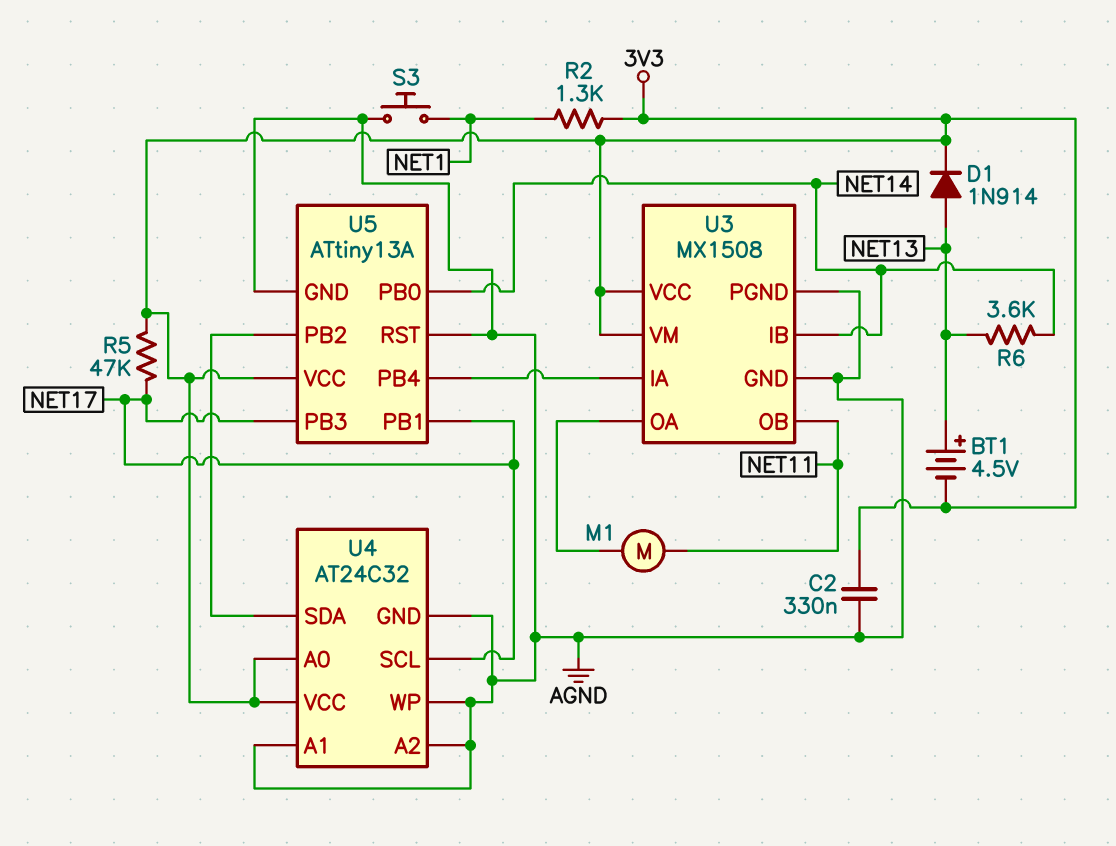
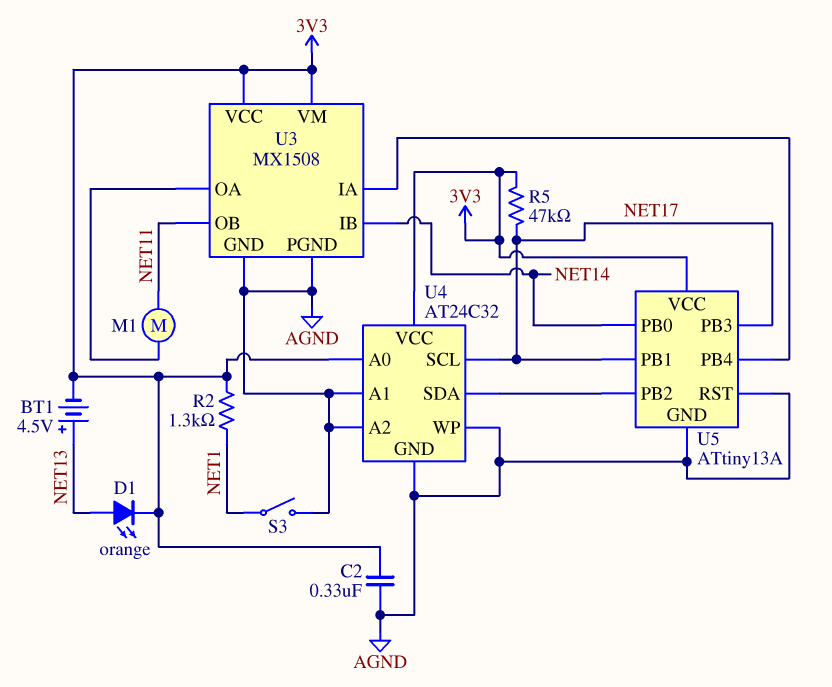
D1: diode 1N914 (A NET13, K 3V3) -> LED orange (A NET13, K 3V3)
R6: 3.6k (NET13, NET14) -> none
S3: button (AGND, NET1) -> switch (AGND, NET1)

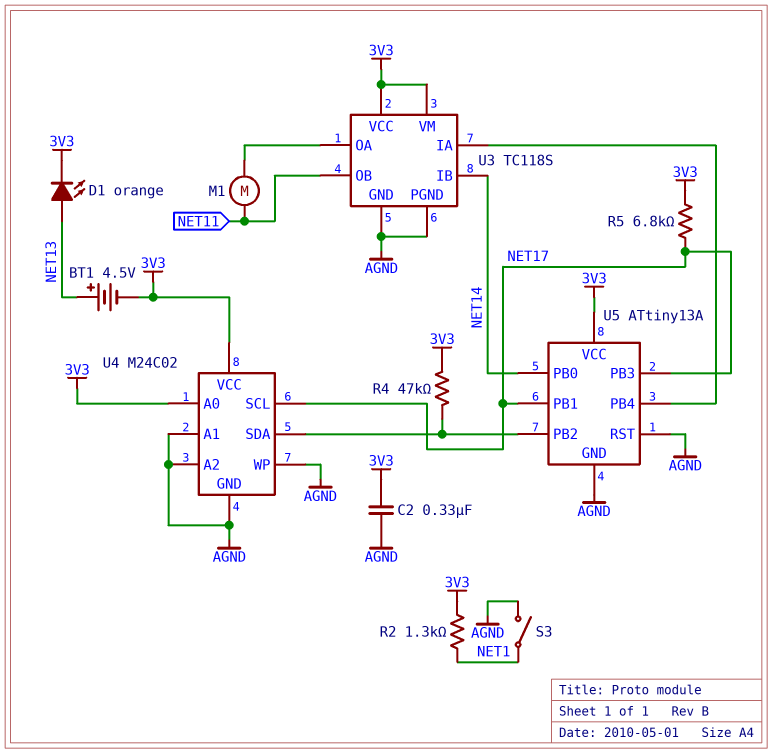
R4: none -> 47k (3V3, U4/SDA)
R5: 47k (3V3, NET17) -> 6.8k (3V3, NET17)
U3: MX1508 -> TC118S
U4: AT24C32 -> M24C02

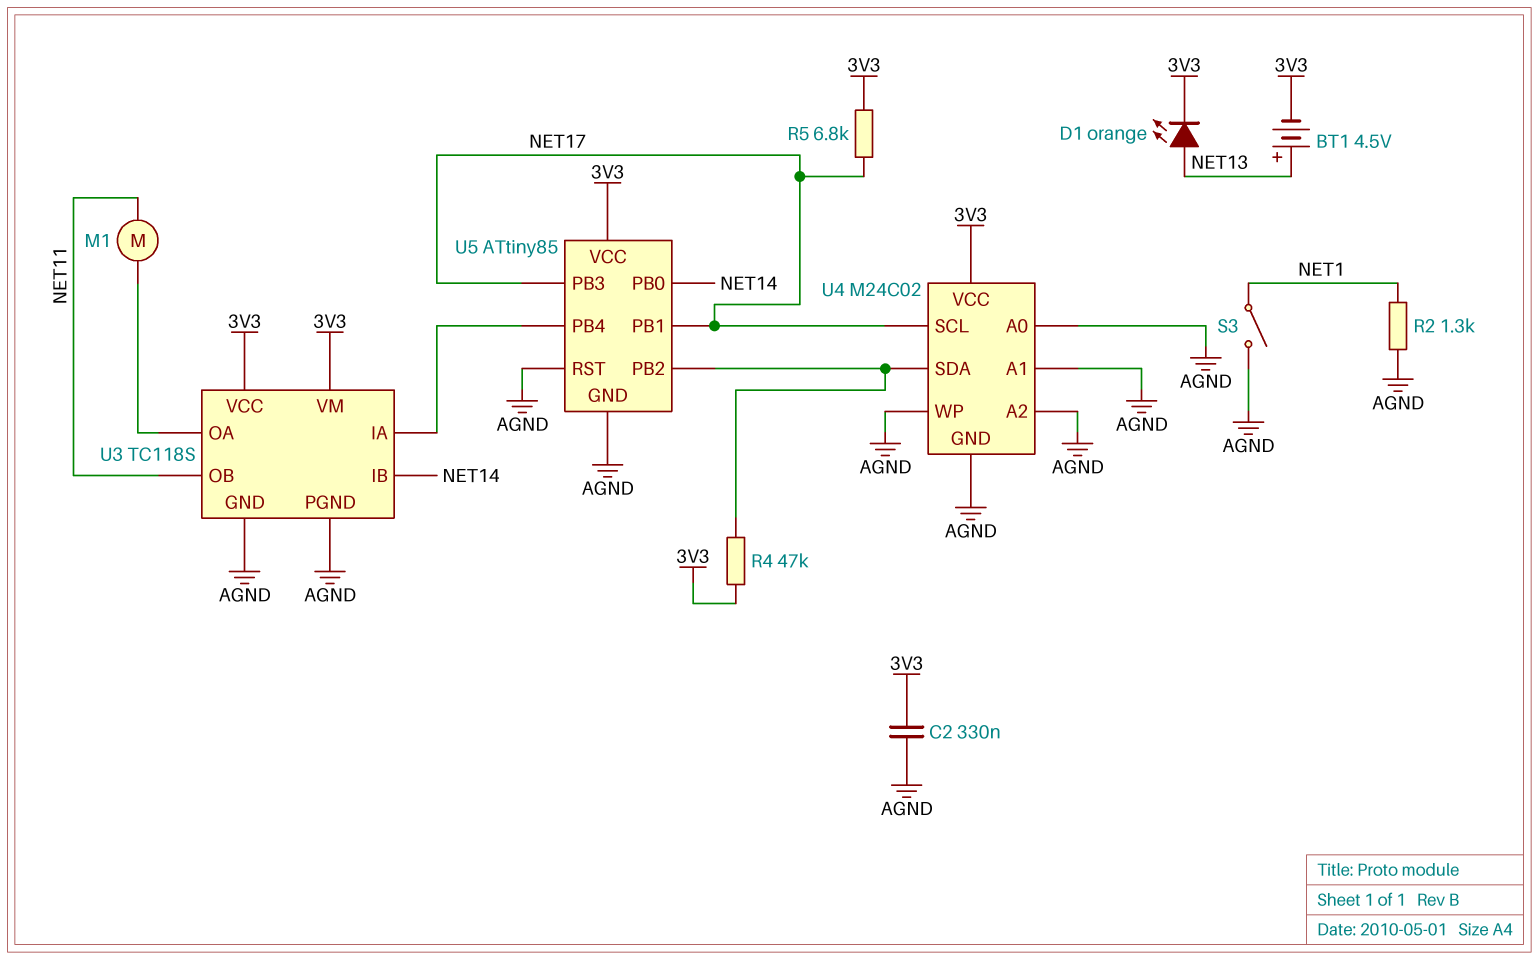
R2: 1.3k (3V3, NET1) -> 1.3k (AGND, NET1)
U4 pin A0: 3V3 -> AGND
U5: ATtiny13A -> ATtiny85

